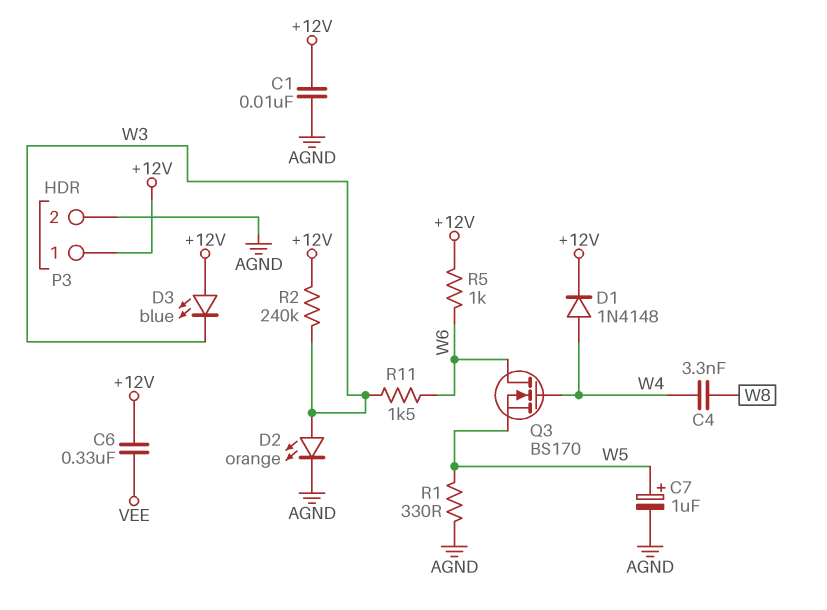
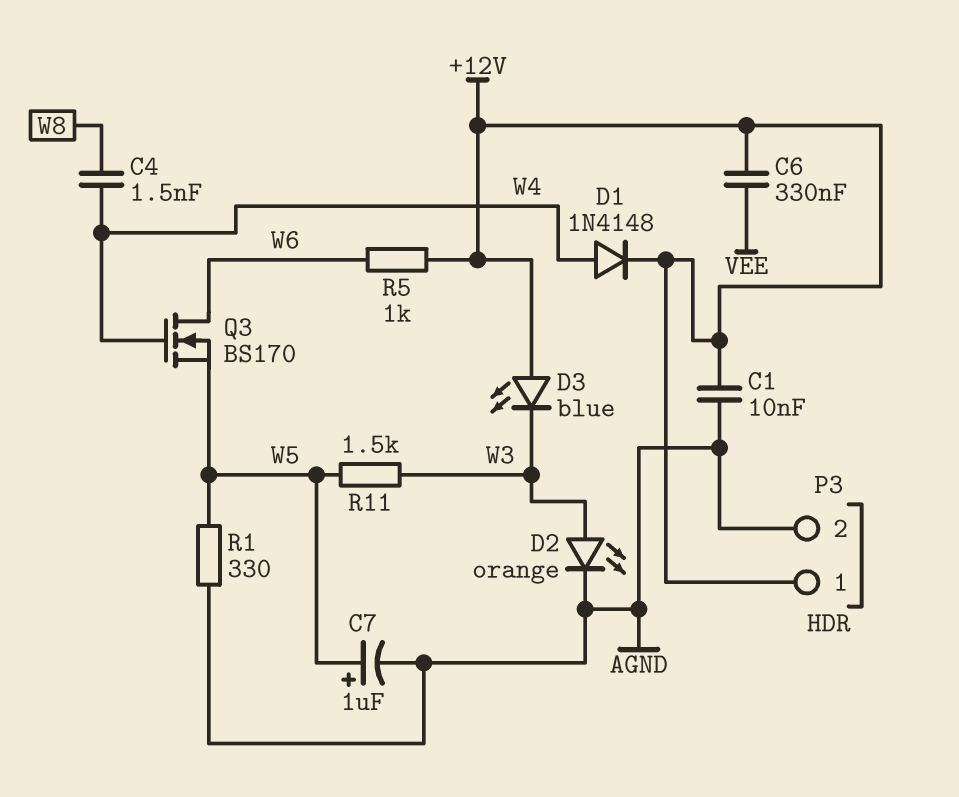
C4: 3.3nF (W4, W8) -> 1.5nF (W4, W8)
R2: 240k (+12V, W3) -> none
R11: 1.5k (W3, W6) -> 1.5k (W3, W5)

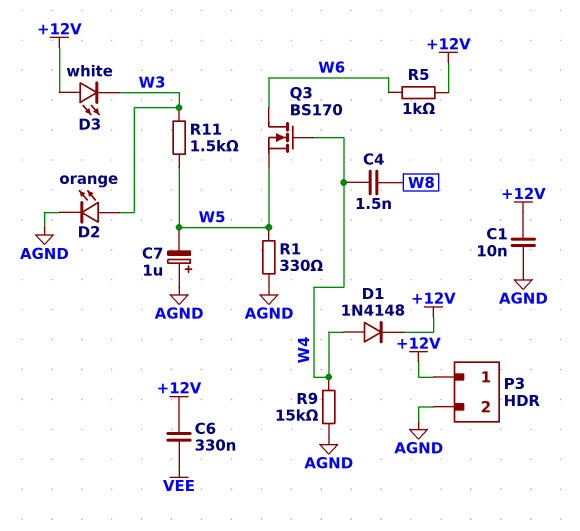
C7: 1uF (plus W5, minus AGND) -> 1uF (plus AGND, minus W5)
D3: LED blue (A +12V, K W3) -> LED white (A +12V, K W3)
R9: none -> 15k (AGND, W4)

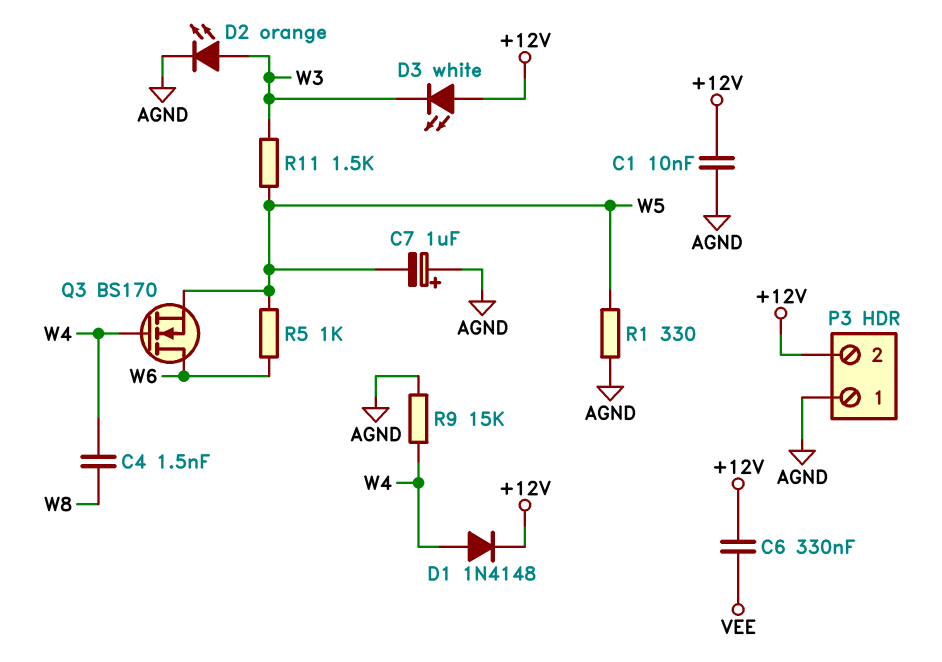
P3 pin 1: +12V -> AGND
P3 pin 2: AGND -> +12V
R5: 1k (+12V, W6) -> 1k (W5, W6)

